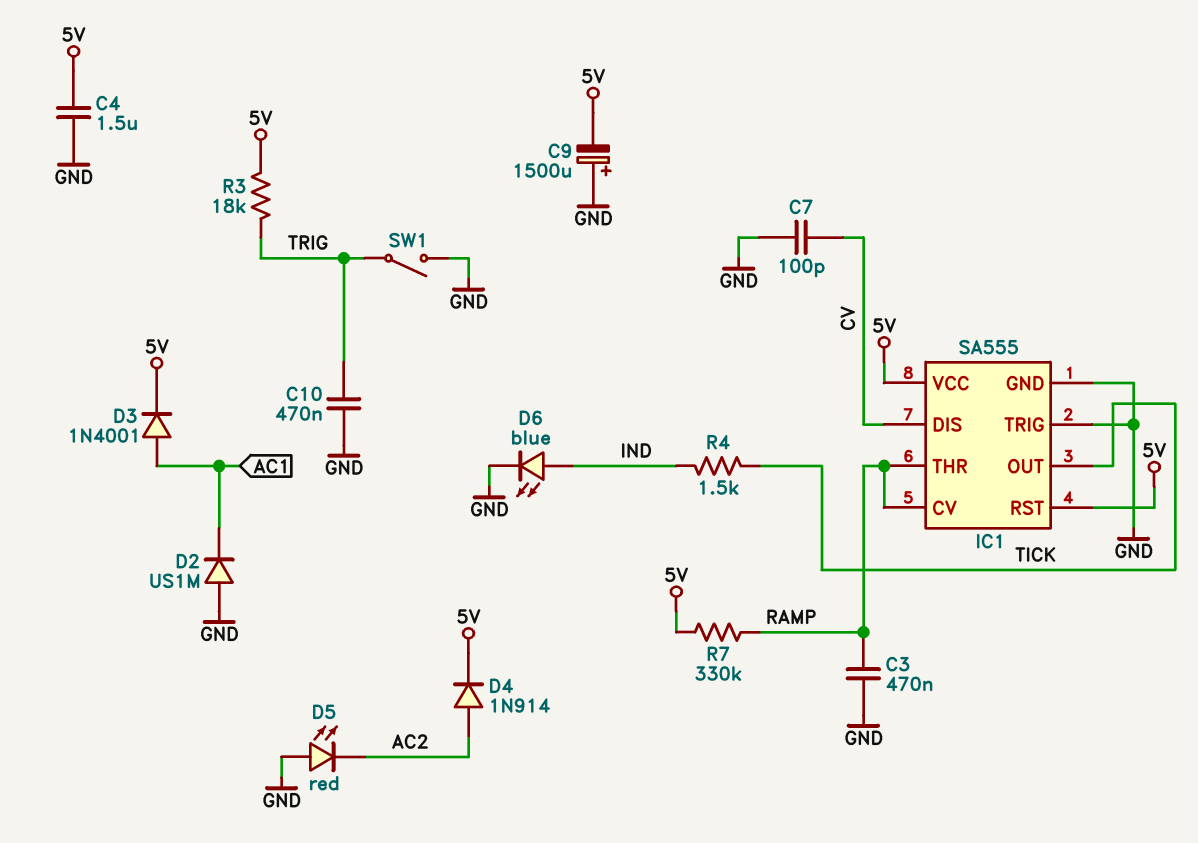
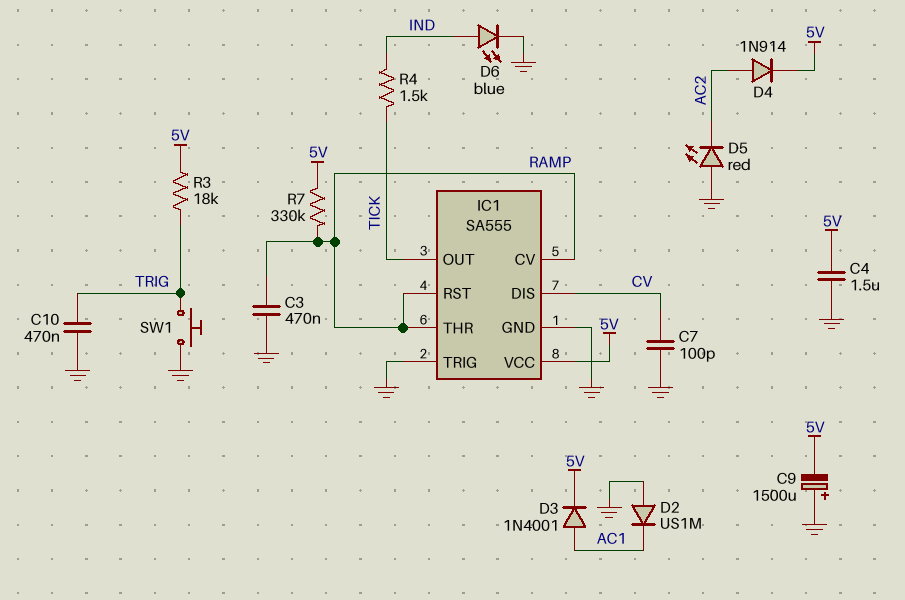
IC1 pin RST: 5V -> RAMP
SW1: switch (GND, TRIG) -> button (GND, TRIG)

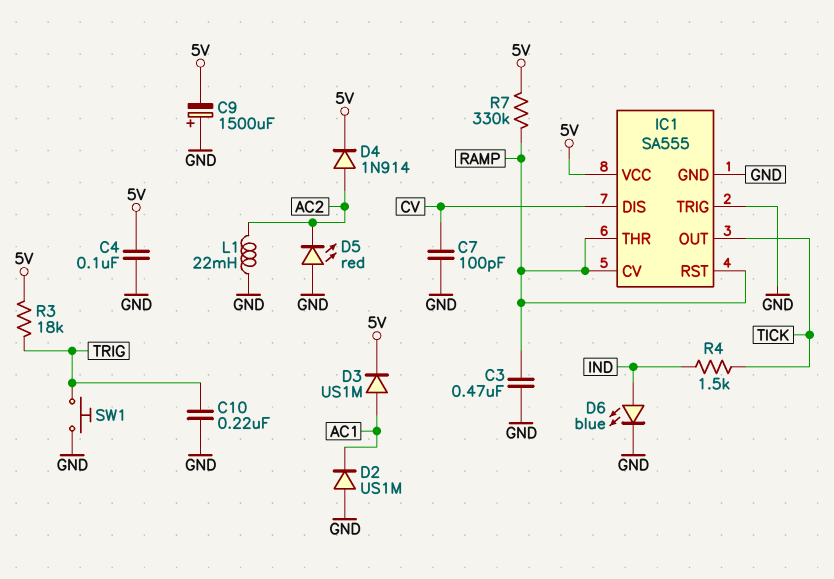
C4: 1.5uF (5V, GND) -> 100nF (5V, GND)
C10: 470nF (GND, TRIG) -> 220nF (GND, TRIG)
D3: diode 1N4001 (A AC1, K 5V) -> diode US1M (A AC1, K 5V)
L1: none -> 22mH (AC2, GND)

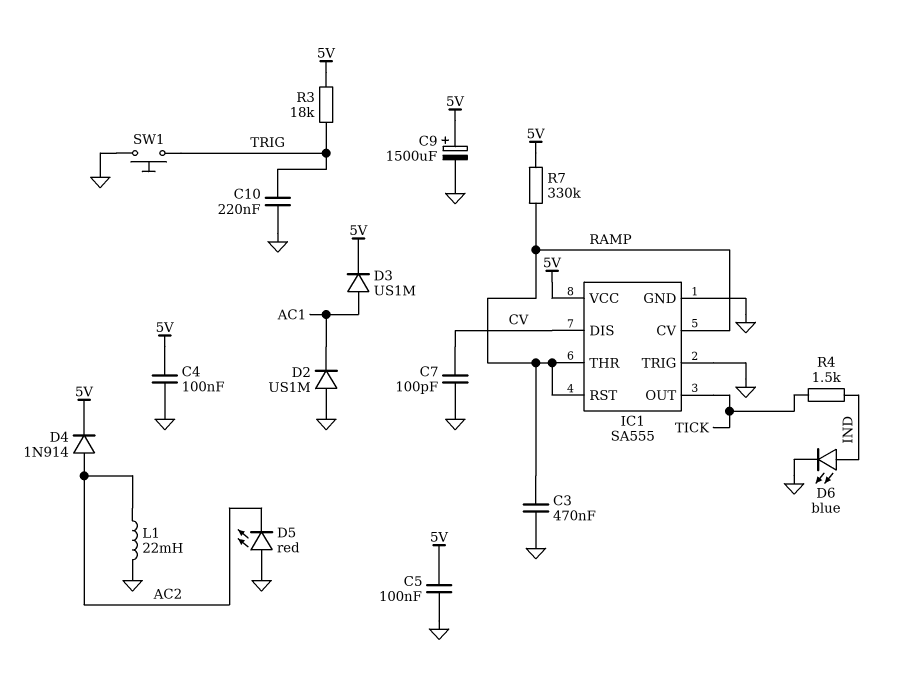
C5: none -> 100nF (5V, GND)
C9: 1500uF (plus GND, minus 5V) -> 1500uF (plus 5V, minus GND)

